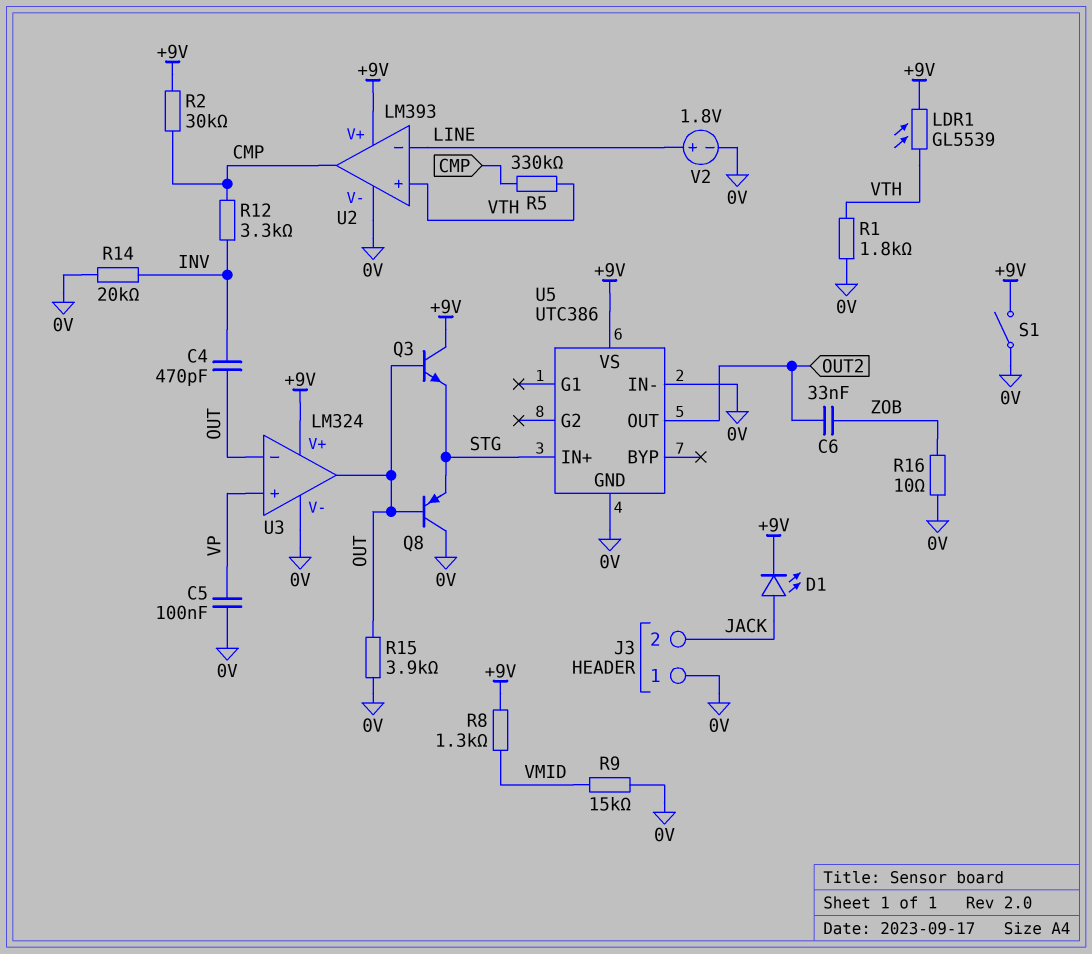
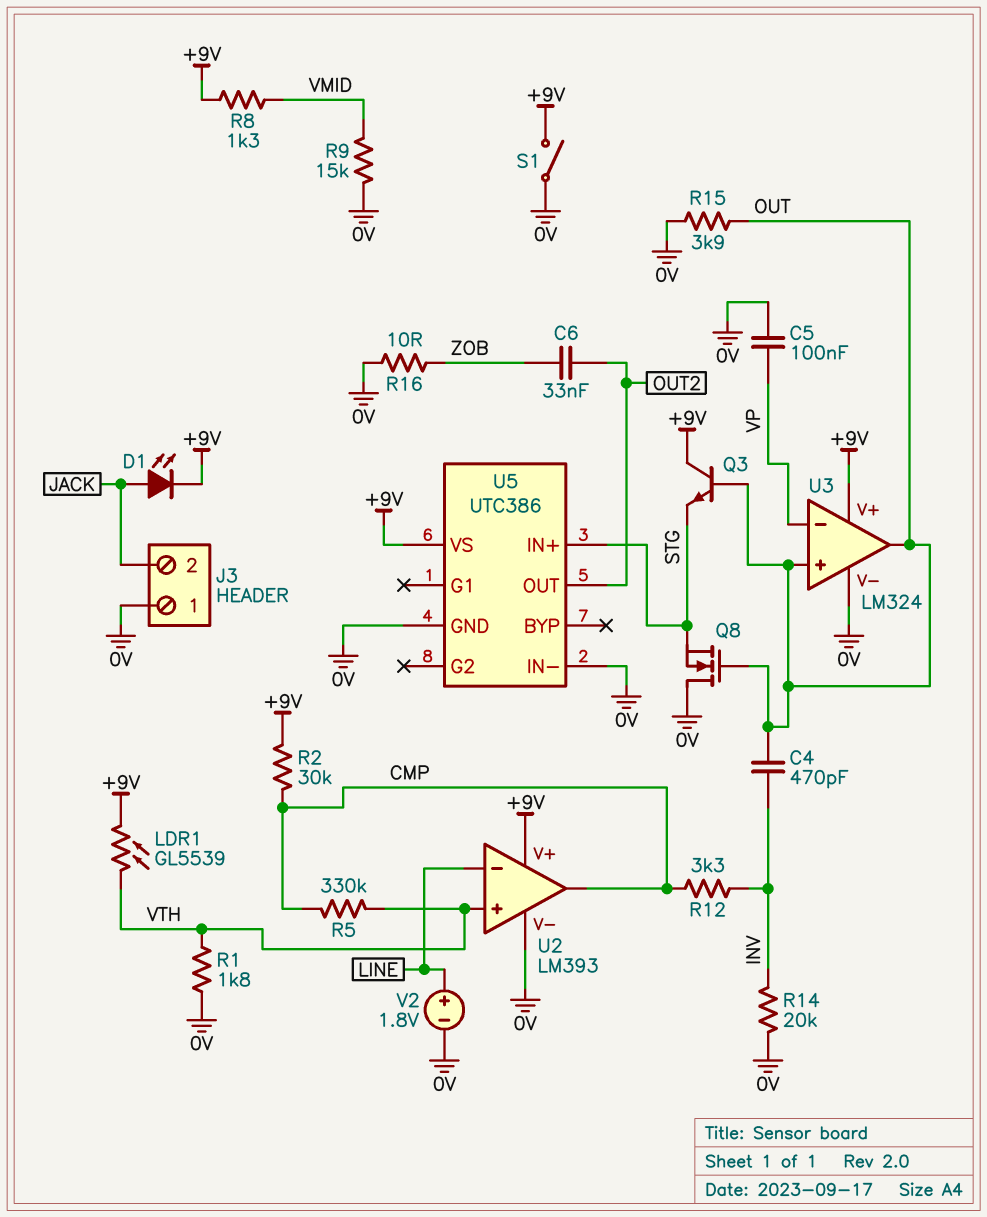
Q8: PNP (B OUT, C 0V, E STG) -> NMOS (G OUT, D 0V, S STG)
U3 pin in+: VP -> OUT
U3 pin in-: OUT -> VP

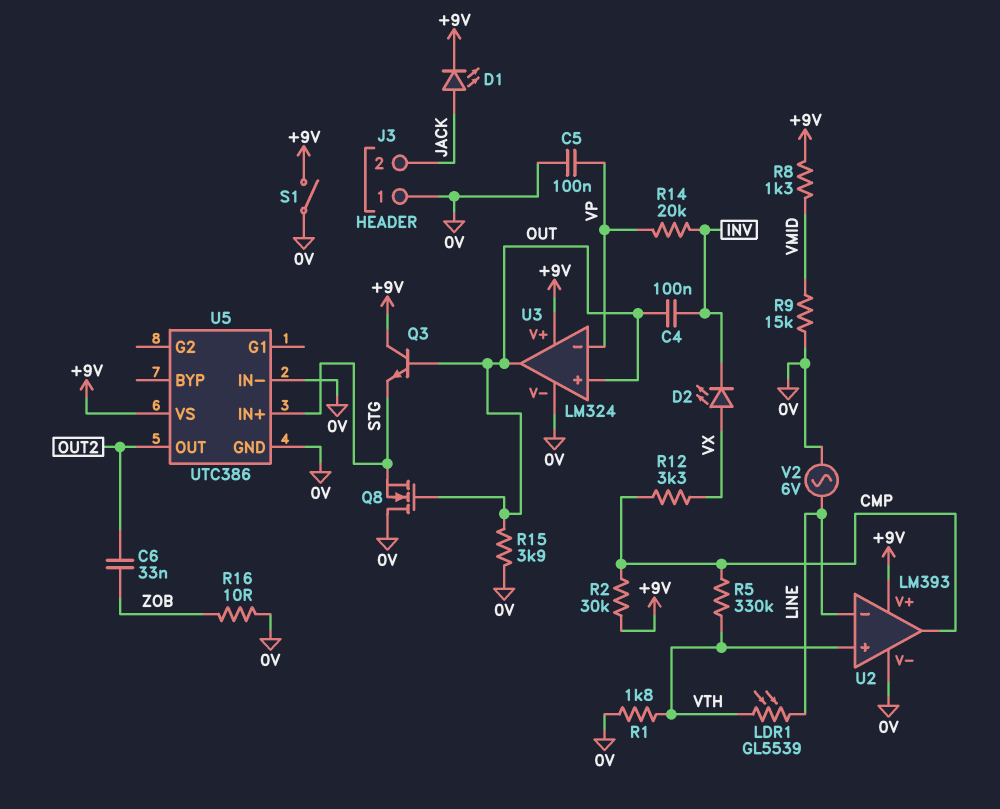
C4: 470pF (INV, OUT) -> 100nF (INV, OUT)
D2: none -> LED (A VX, K INV)
LDR1: GL5539 (+9V, VTH) -> GL5539 (LINE, VTH)
R12: 3.3k (CMP, INV) -> 3.3k (CMP, VX)
R14: 20k (0V, INV) -> 20k (INV, VP)
V2: 1.8V (plus LINE, minus 0V) -> AC 6V (0V, LINE)

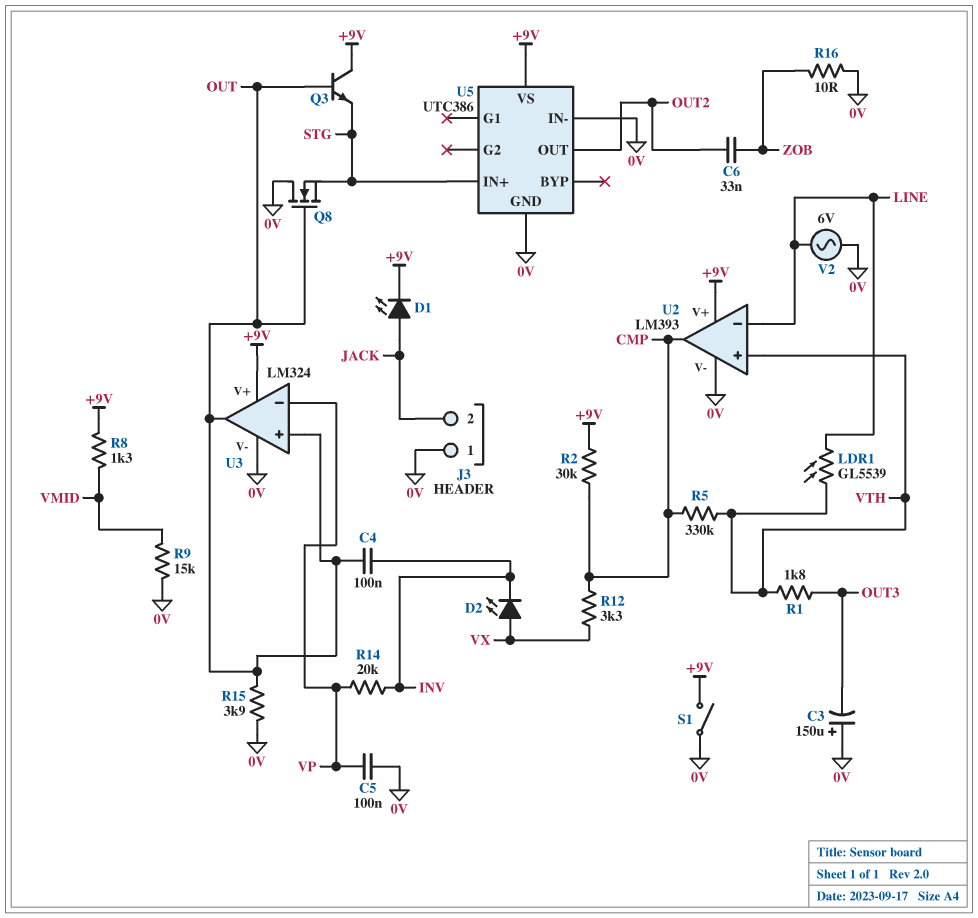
C3: none -> 150uF (plus 0V, minus OUT3)
R1: 1.8k (0V, VTH) -> 1.8k (OUT3, VTH)

